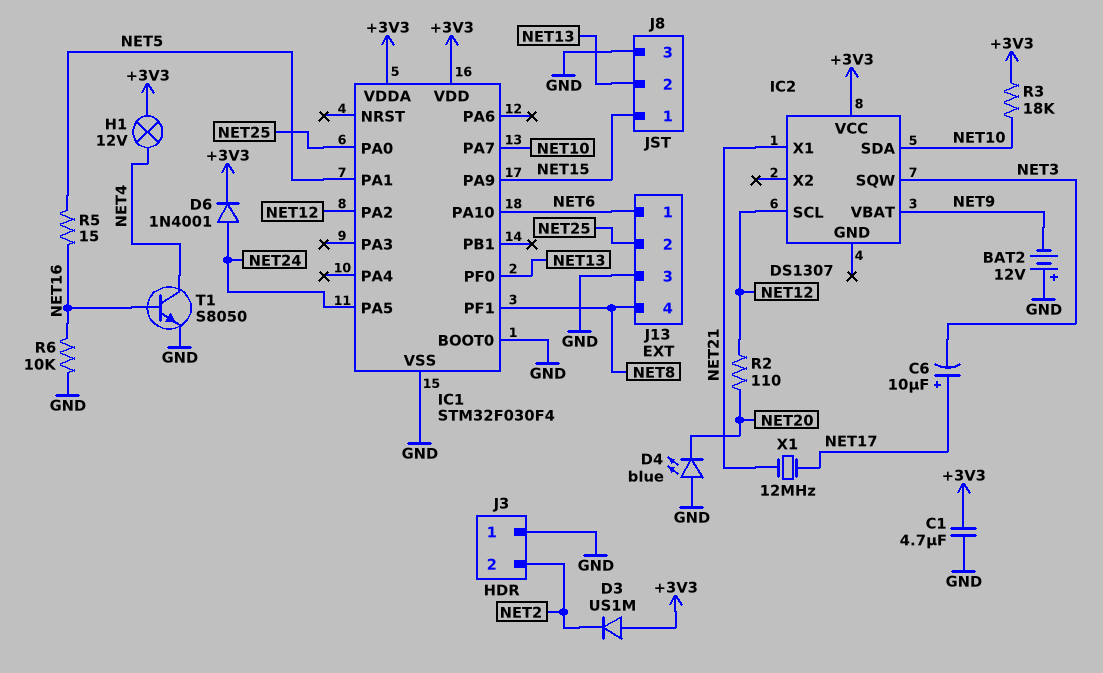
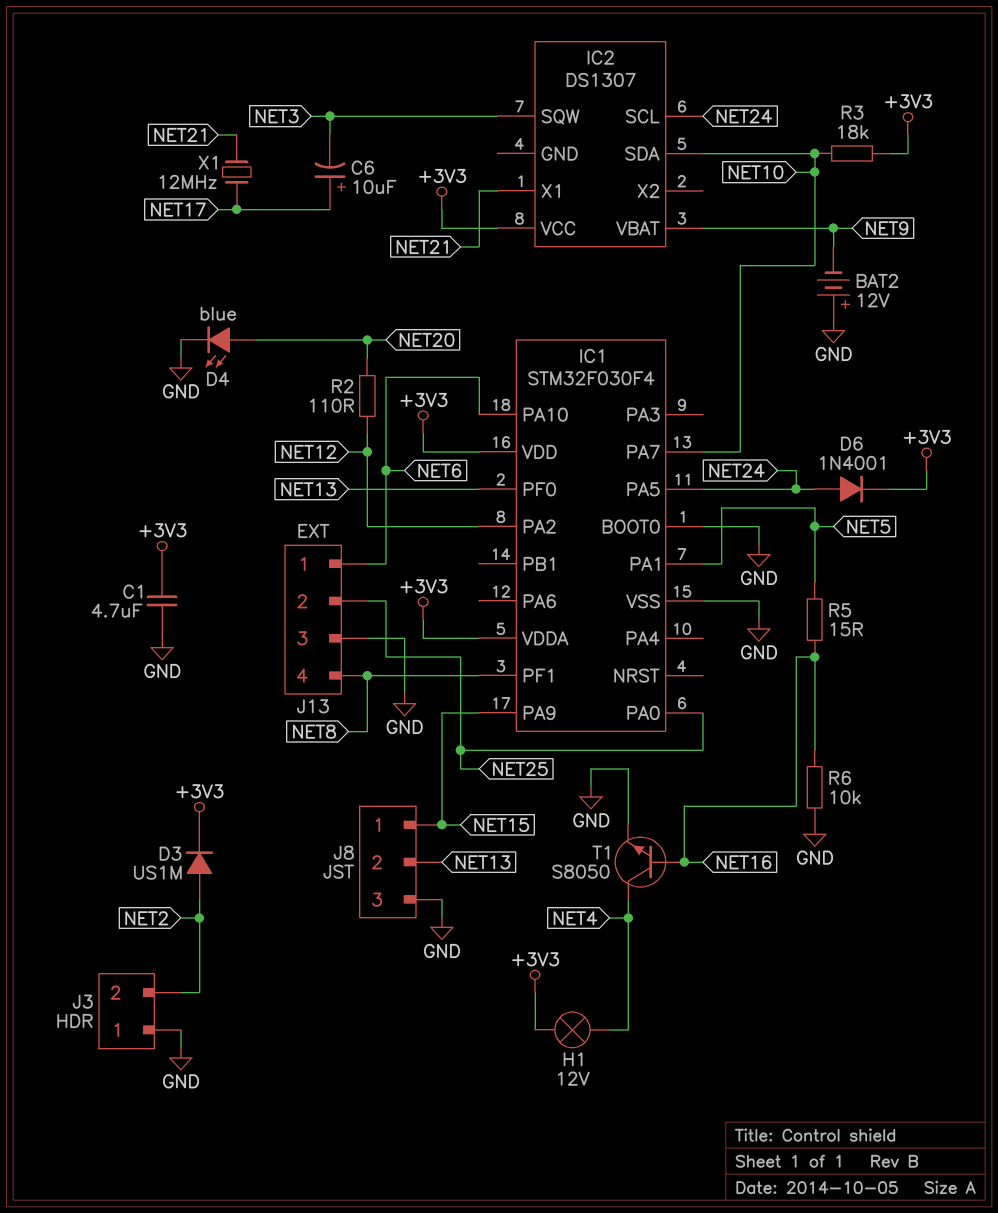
D3: diode US1M (A +3V3, K NET2) -> diode US1M (A NET2, K +3V3)
D4: LED blue (A GND, K NET20) -> LED blue (A NET20, K GND)
IC2 pin SCL: NET12 -> NET24

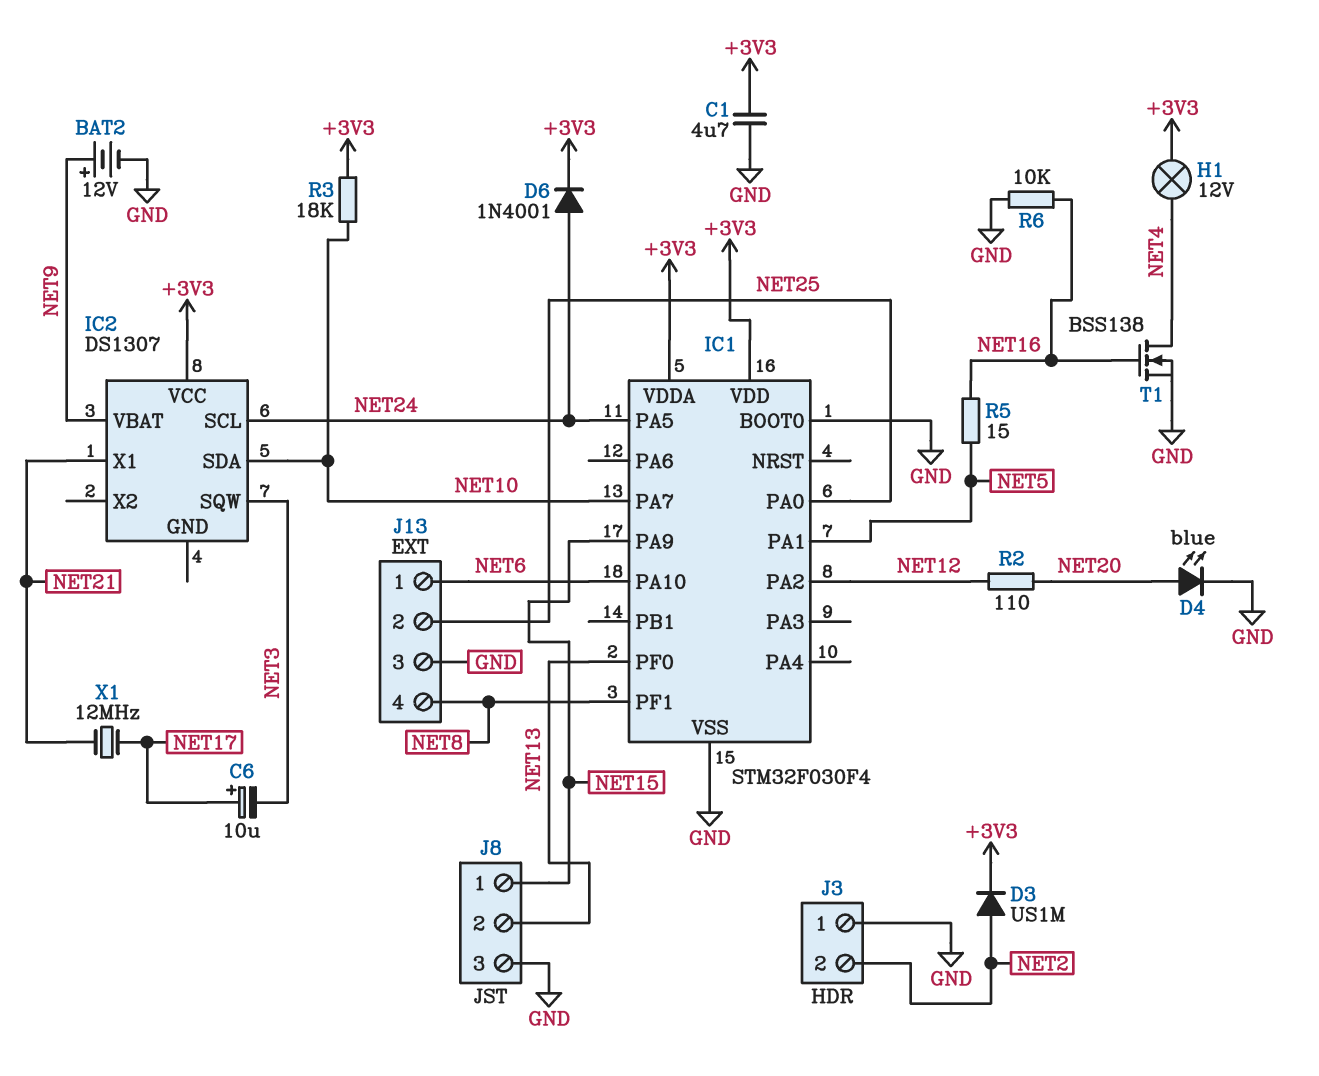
BAT2: 12V (plus GND, minus NET9) -> 12V (plus NET9, minus GND)
T1: NPN S8050 (B NET16, C NET4, E GND) -> NMOS BSS138 (G NET16, D NET4, S GND)

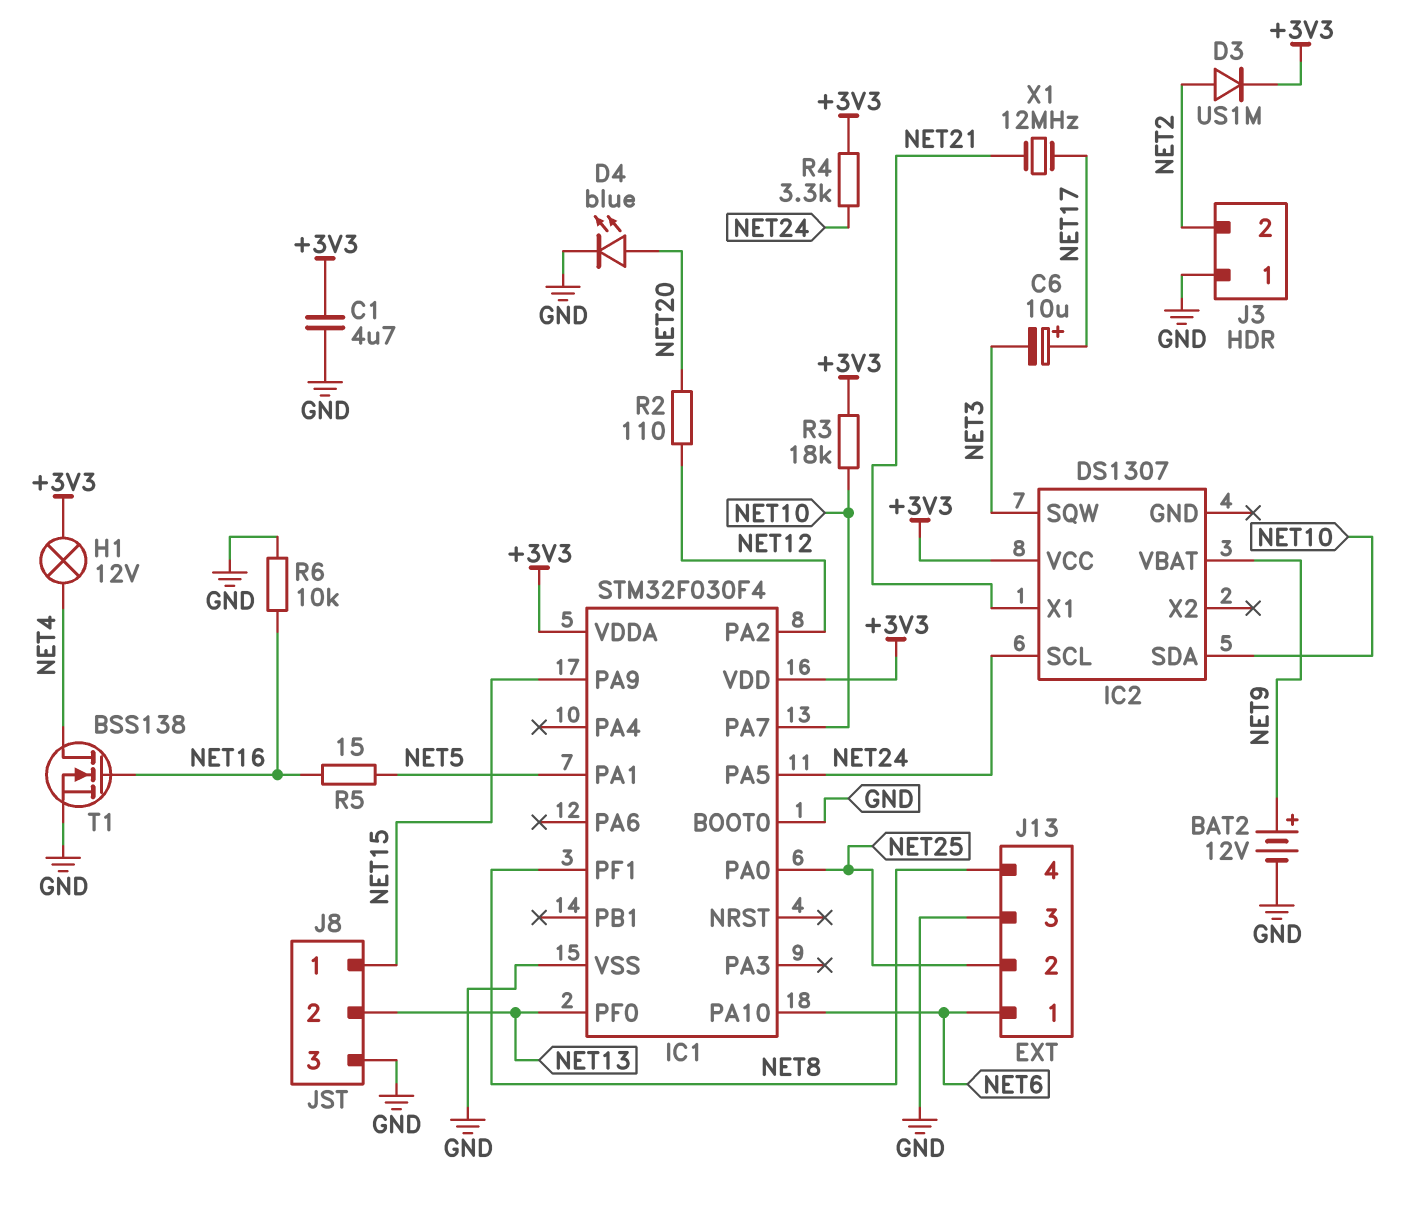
D6: diode 1N4001 (A NET24, K +3V3) -> none
R4: none -> 3.3k (+3V3, NET24)

